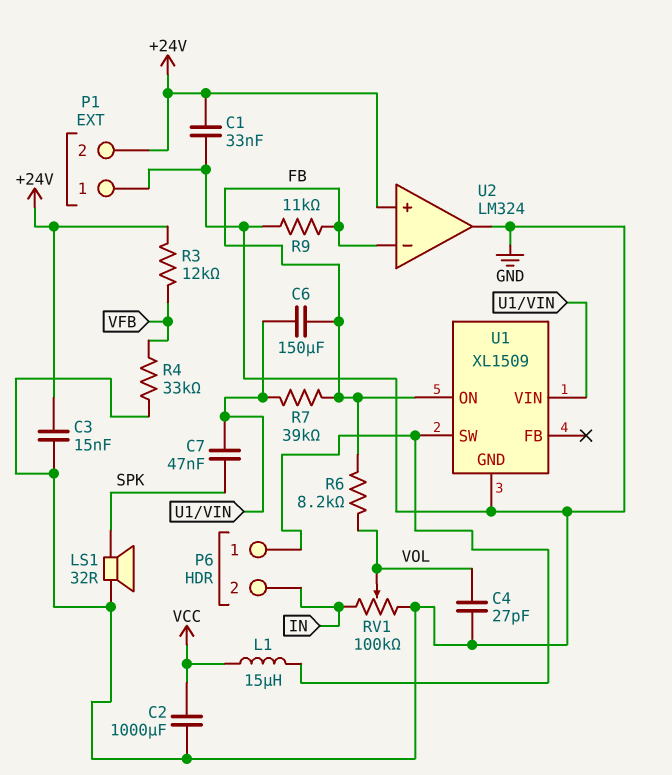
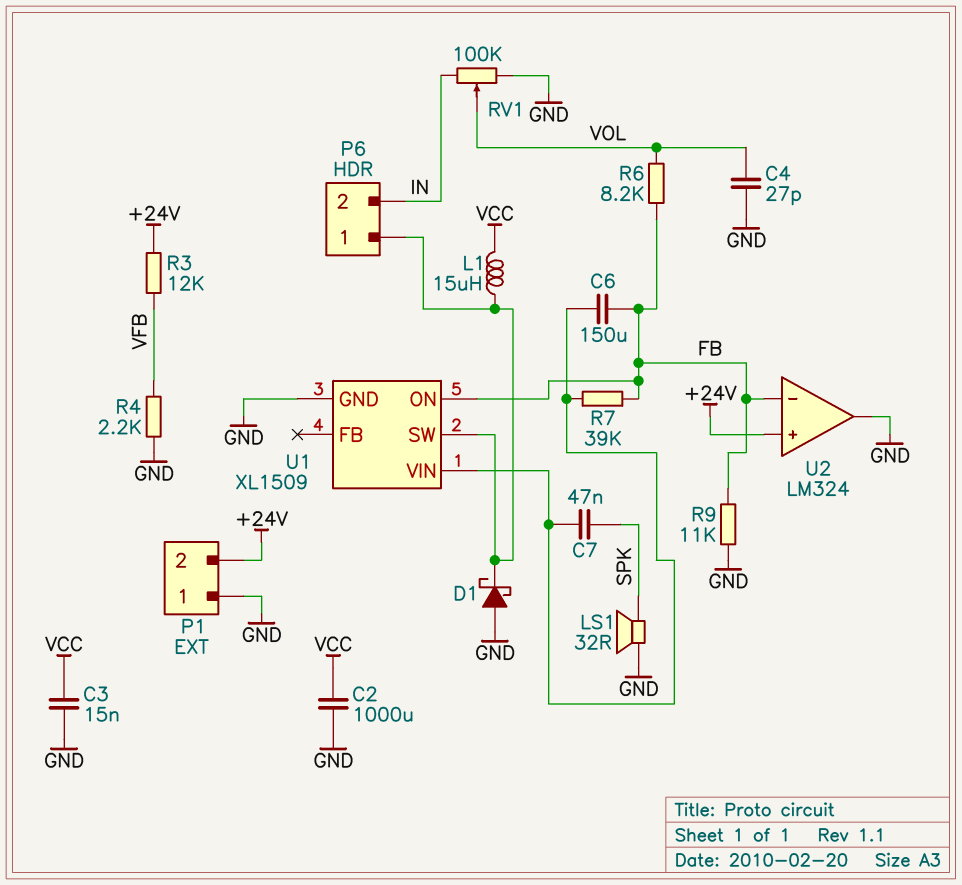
C1: 33nF (+24V, GND) -> none
C3: 15nF (+24V, GND) -> 15nF (GND, VCC)
D1: none -> schottky (A GND, K P6/1)
R4: 33k (GND, VFB) -> 2.2k (GND, VFB)

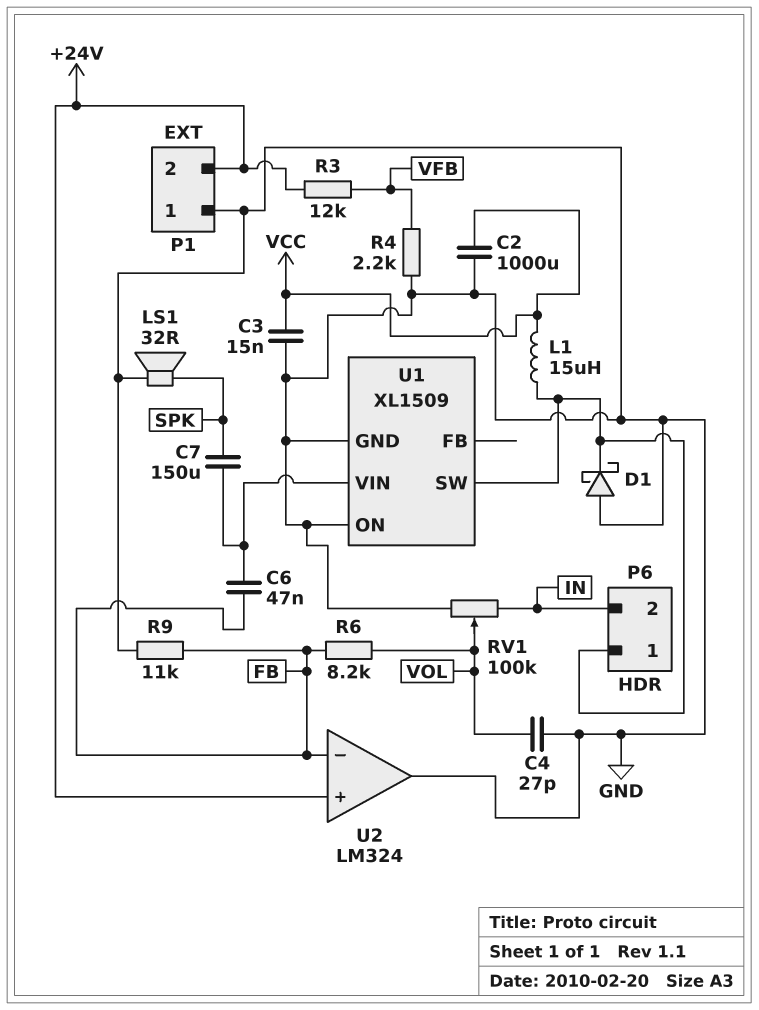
C6: 150uF (FB, U1/VIN) -> 47nF (FB, U1/VIN)
C7: 47nF (SPK, U1/VIN) -> 150uF (SPK, U1/VIN)
R7: 39k (FB, U1/VIN) -> none
U1 pin ON: FB -> GND

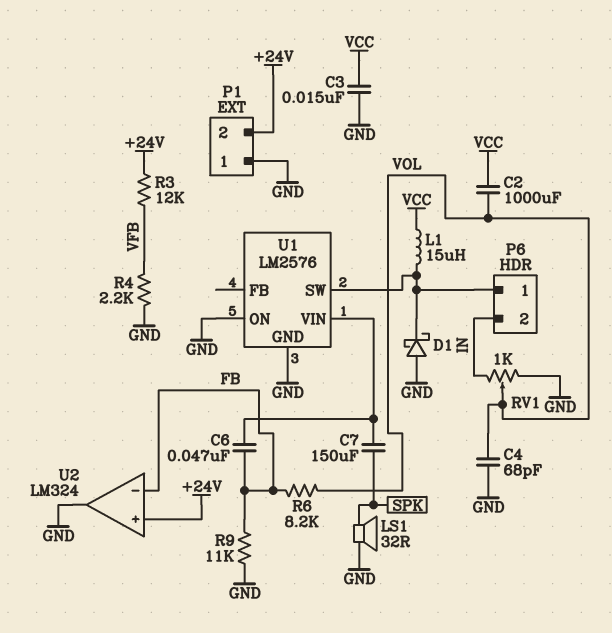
C2: 1000uF (GND, VCC) -> 1000uF (VCC, VOL)
C4: 27pF (GND, VOL) -> 68pF (GND, VOL)
RV1: 100k (GND, IN, wiper VOL) -> 1k (GND, IN, wiper VOL)
U1: XL1509 -> LM2576

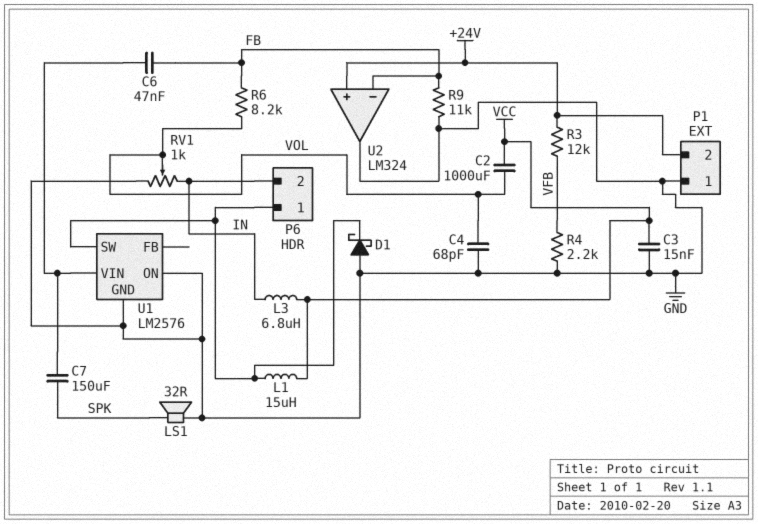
L3: none -> 6.8uH (IN, VCC)

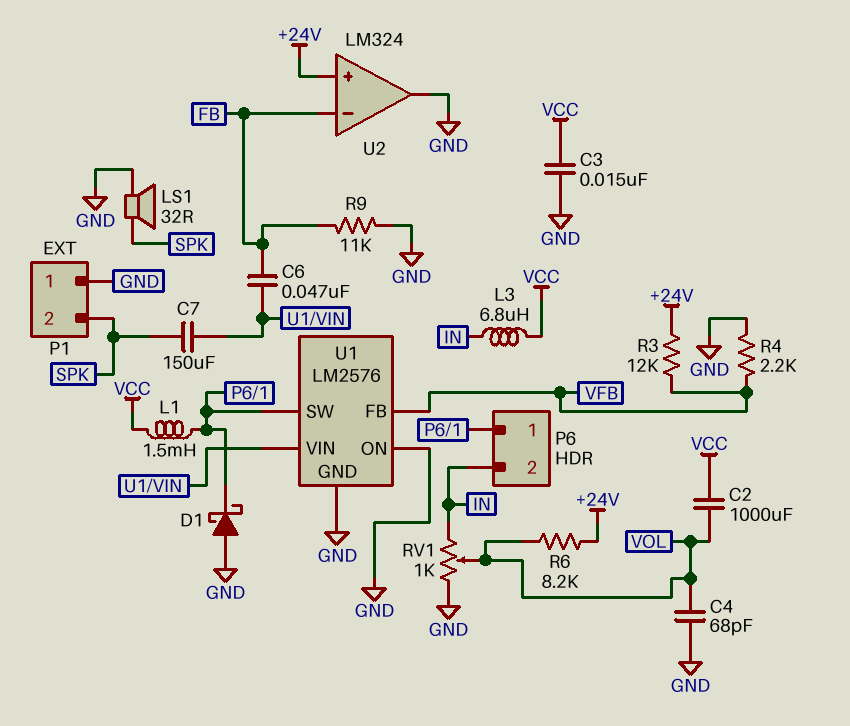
L1: 15uH (P6/1, VCC) -> 1.5mH (P6/1, VCC)
P1 pin 2: +24V -> SPK
R6: 8.2k (FB, VOL) -> 8.2k (+24V, VOL)
U1 pin FB: none -> VFB

